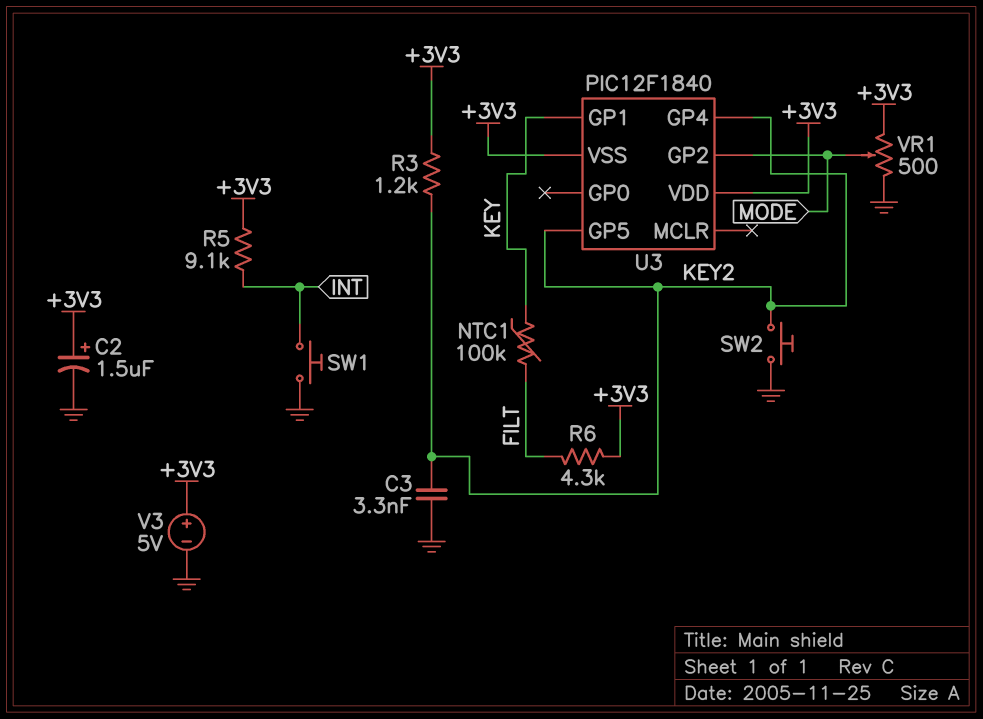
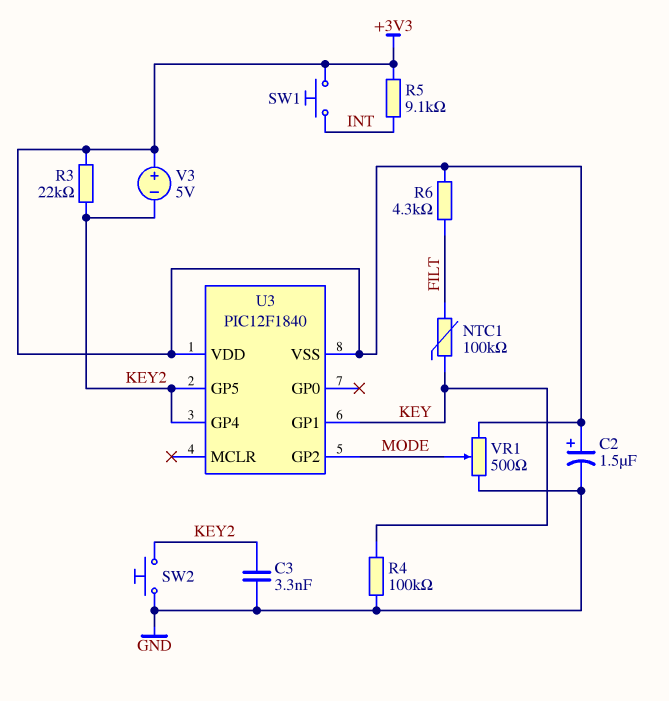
R3: 1.2k (+3V3, KEY2) -> 22k (+3V3, KEY2)
R4: none -> 100k (GND, KEY)
SW1: button (GND, INT) -> button (+3V3, INT)
V3: 5V (plus +3V3, minus GND) -> 5V (plus +3V3, minus KEY2)

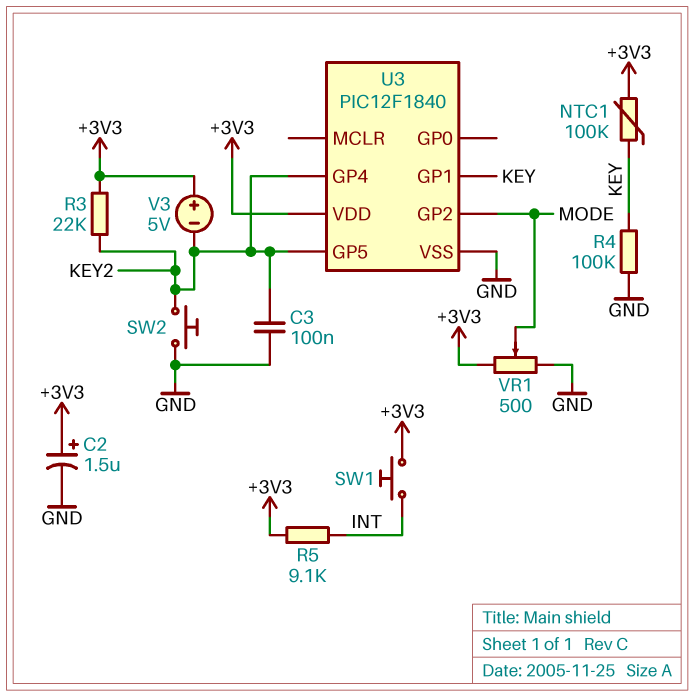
C3: 3.3nF (GND, KEY2) -> 100nF (GND, KEY2)
NTC1: 100k (FILT, KEY) -> 100k (+3V3, KEY)
R6: 4.3k (+3V3, FILT) -> none
U3 pin VSS: +3V3 -> GND

